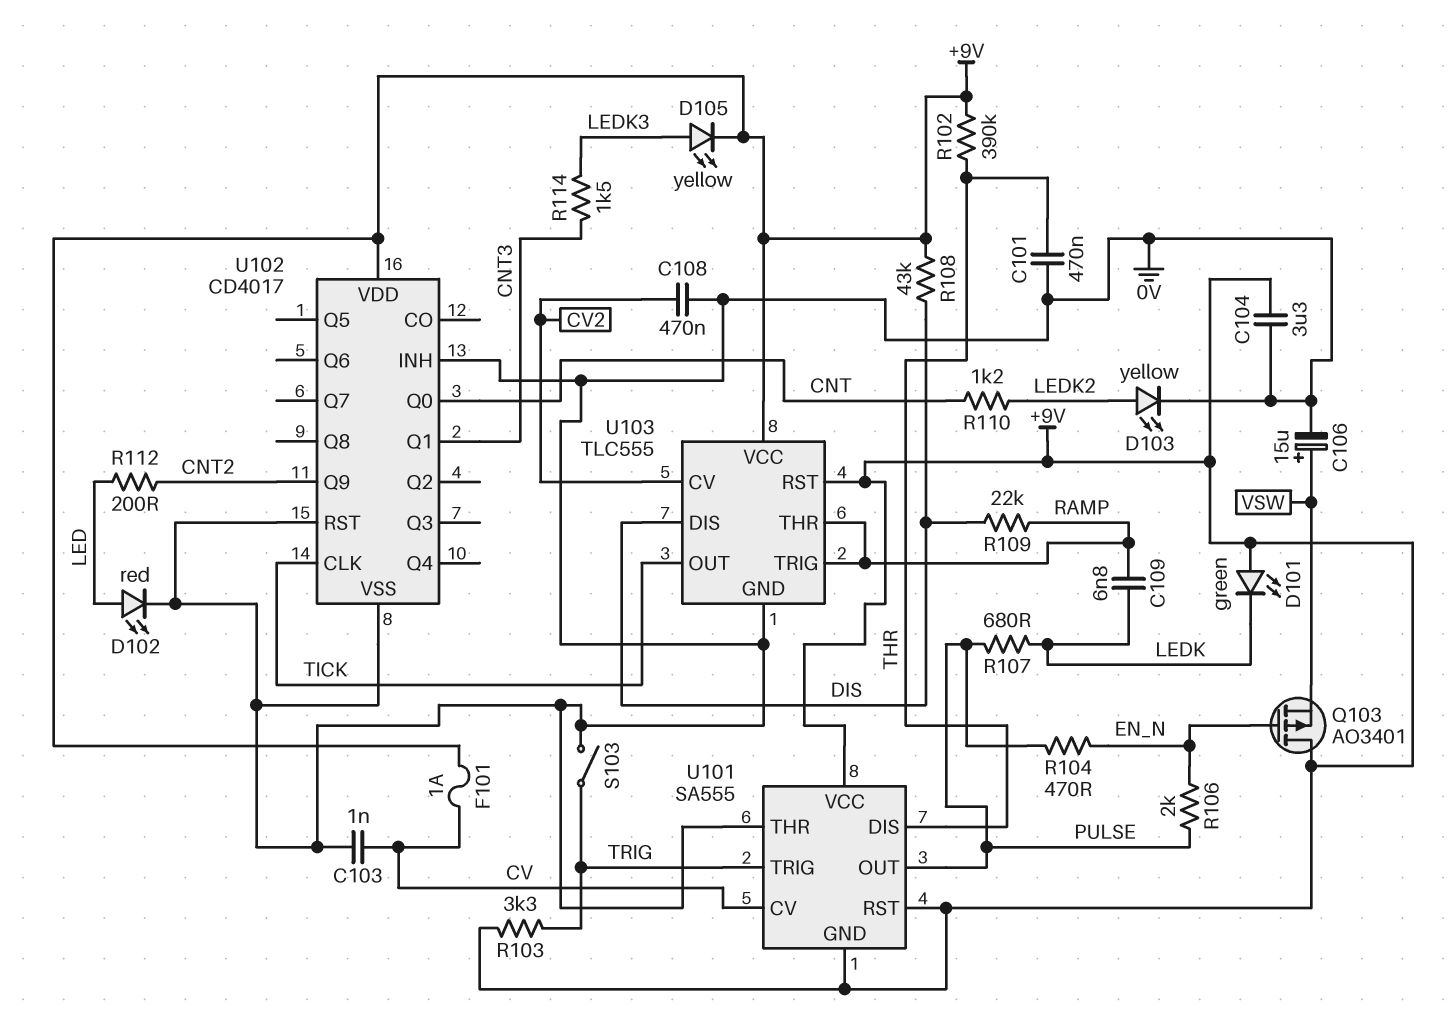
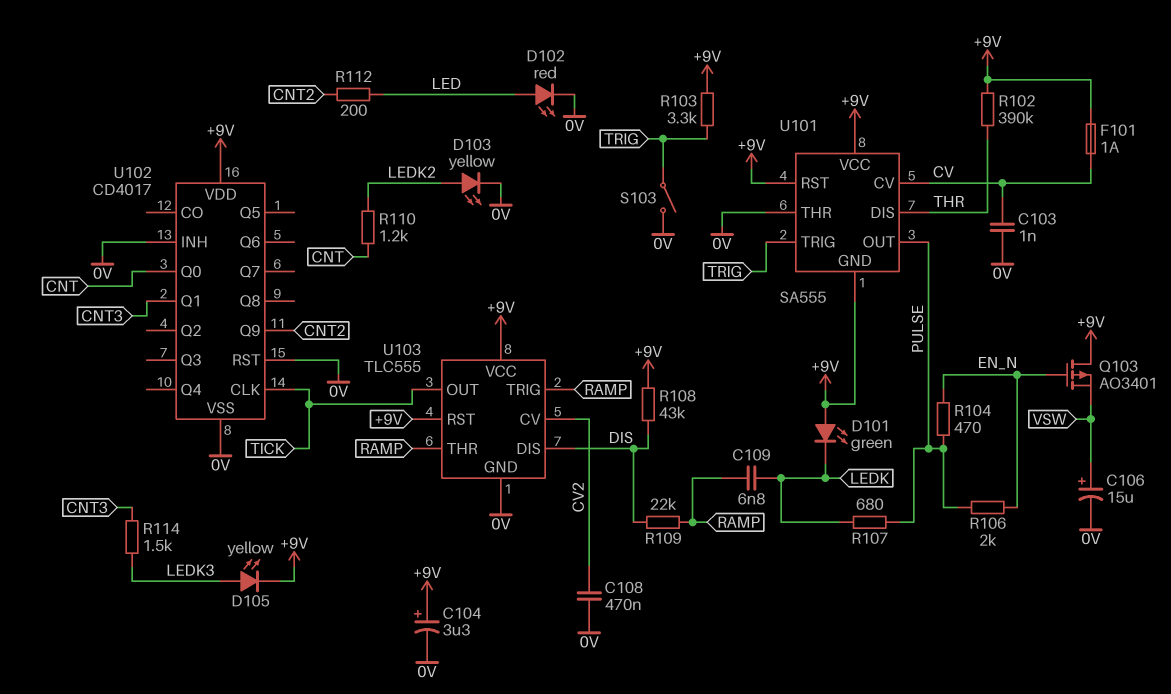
C101: 470nF (0V, THR) -> none
C104: 3.3uF (+9V, 0V) -> 3.3uF (plus +9V, minus 0V)

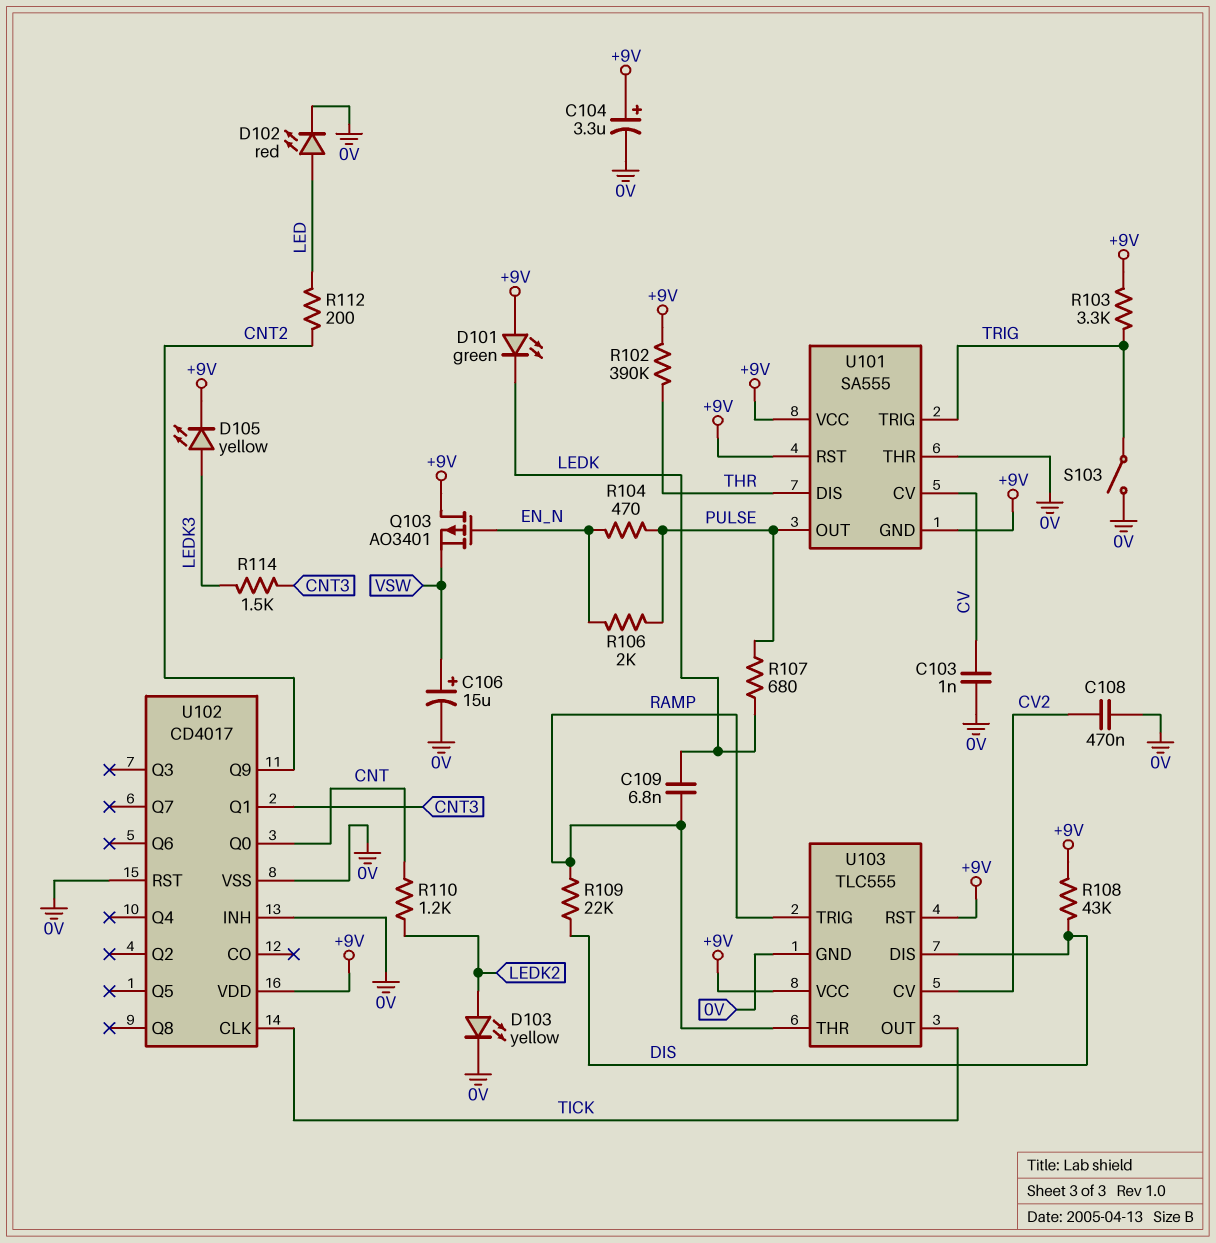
F101: 1A (+9V, CV) -> none

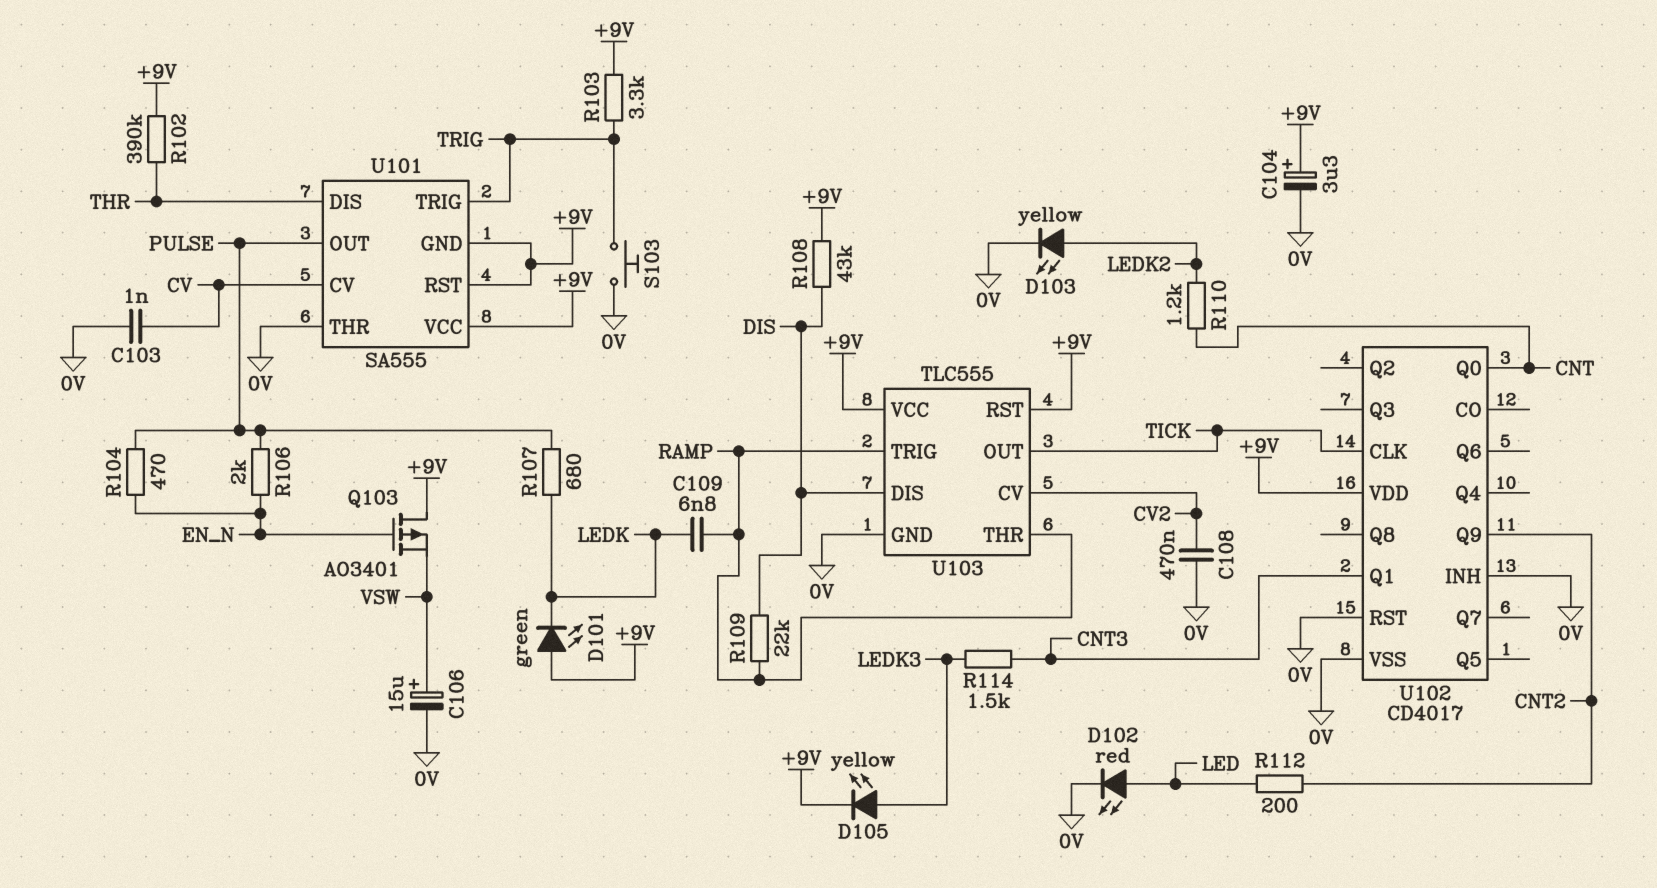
S103: switch (0V, TRIG) -> button (0V, TRIG)

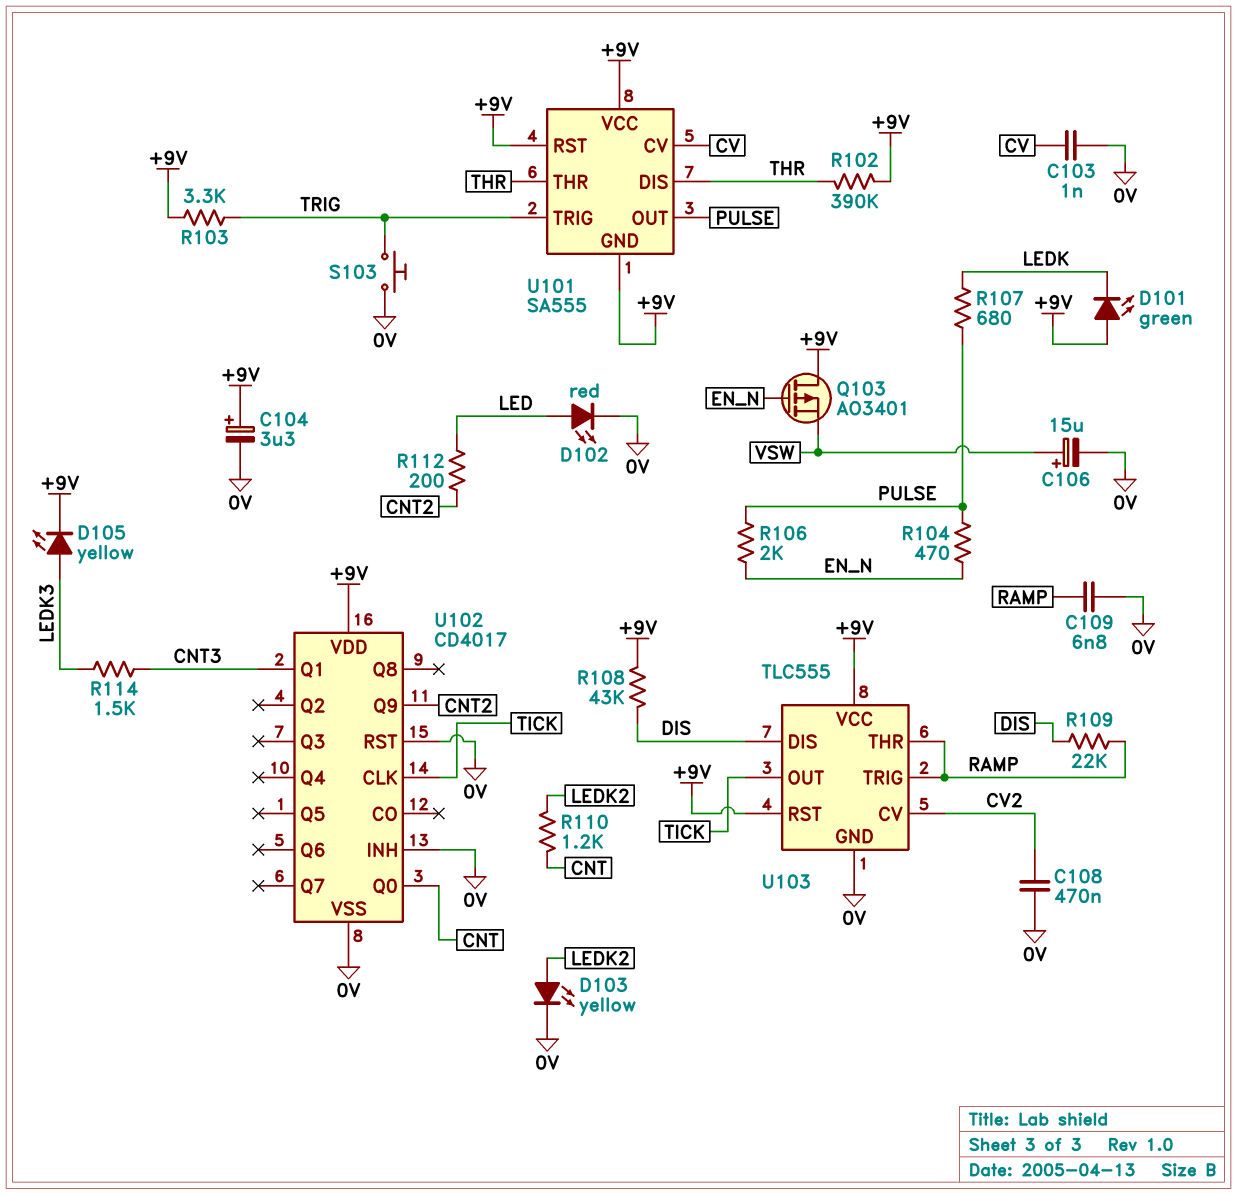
C109: 6.8nF (LEDK, RAMP) -> 6.8nF (0V, RAMP)
U101 pin THR: 0V -> THR

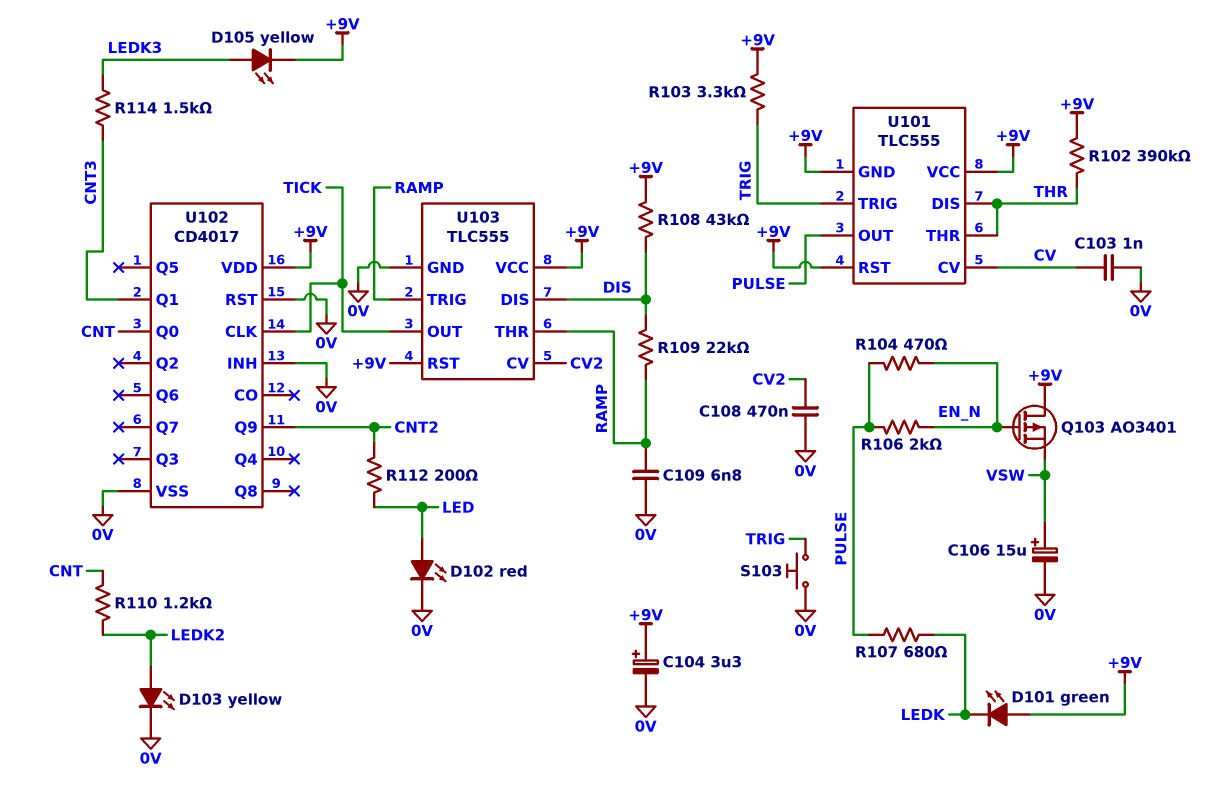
U101: SA555 -> TLC555

